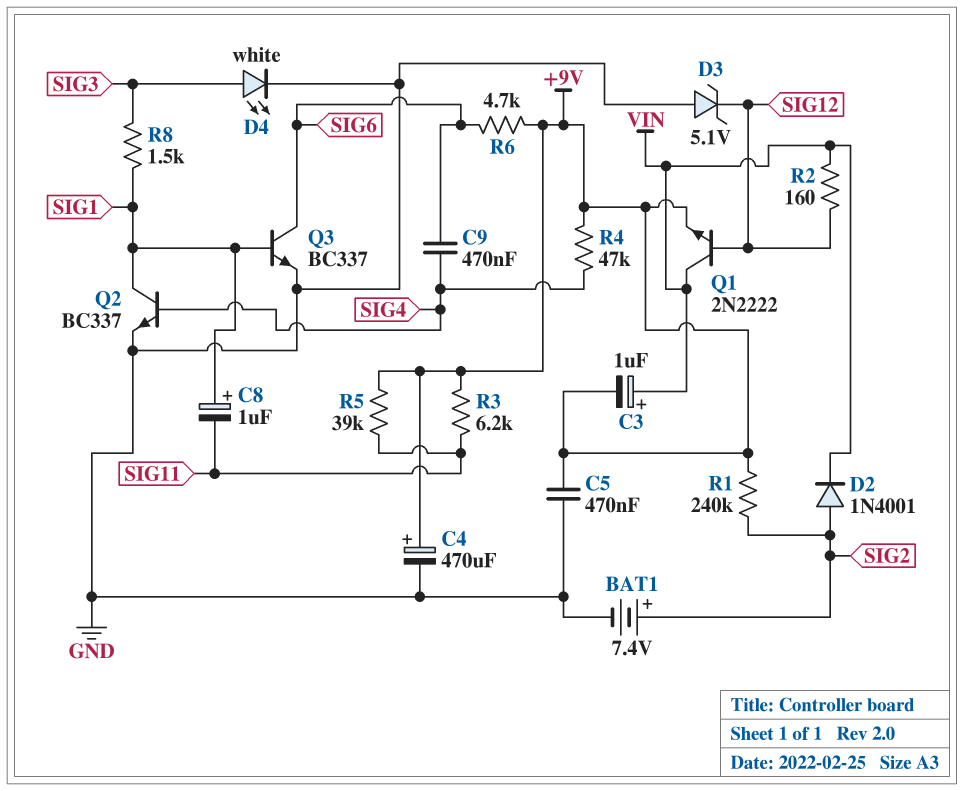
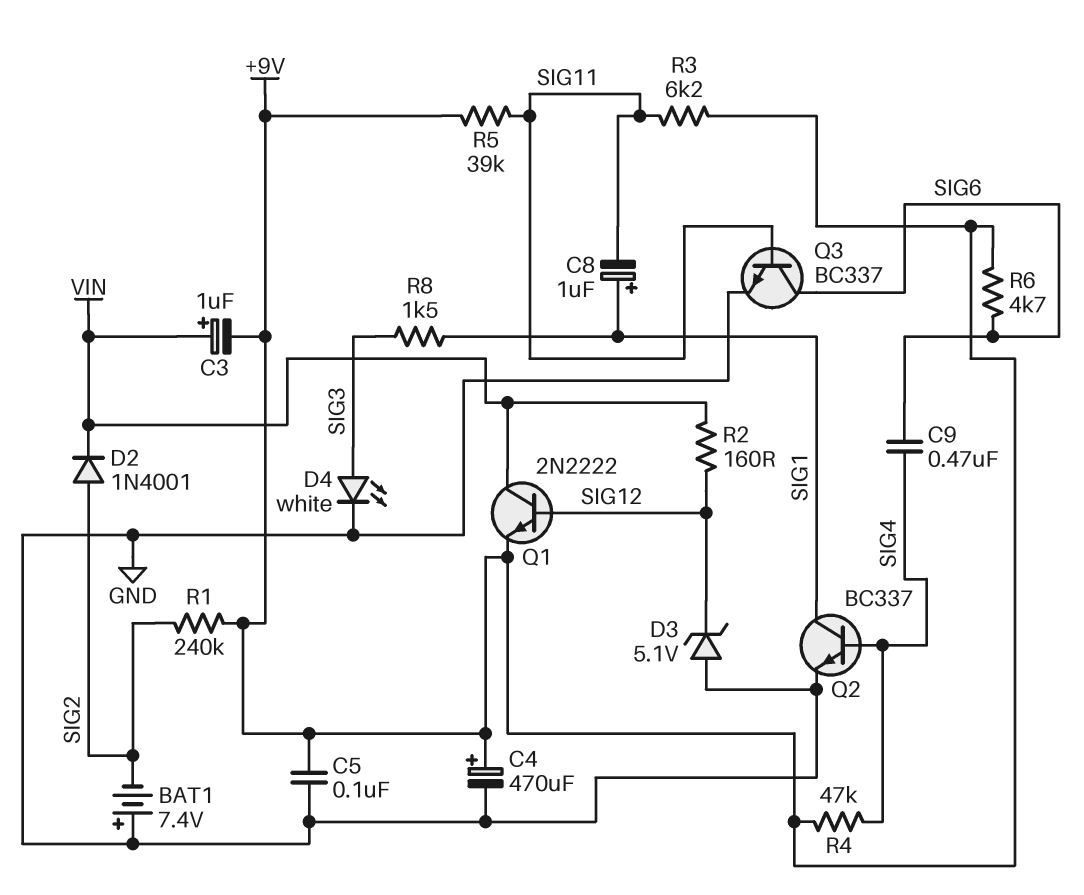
BAT1: 7.4V (plus SIG2, minus GND) -> 7.4V (plus GND, minus SIG2)
C5: 470nF (+9V, GND) -> 100nF (+9V, GND)
Q3: NPN BC337 (B SIG1, C SIG6, E GND) -> NPN BC337 (B SIG11, C SIG6, E GND)

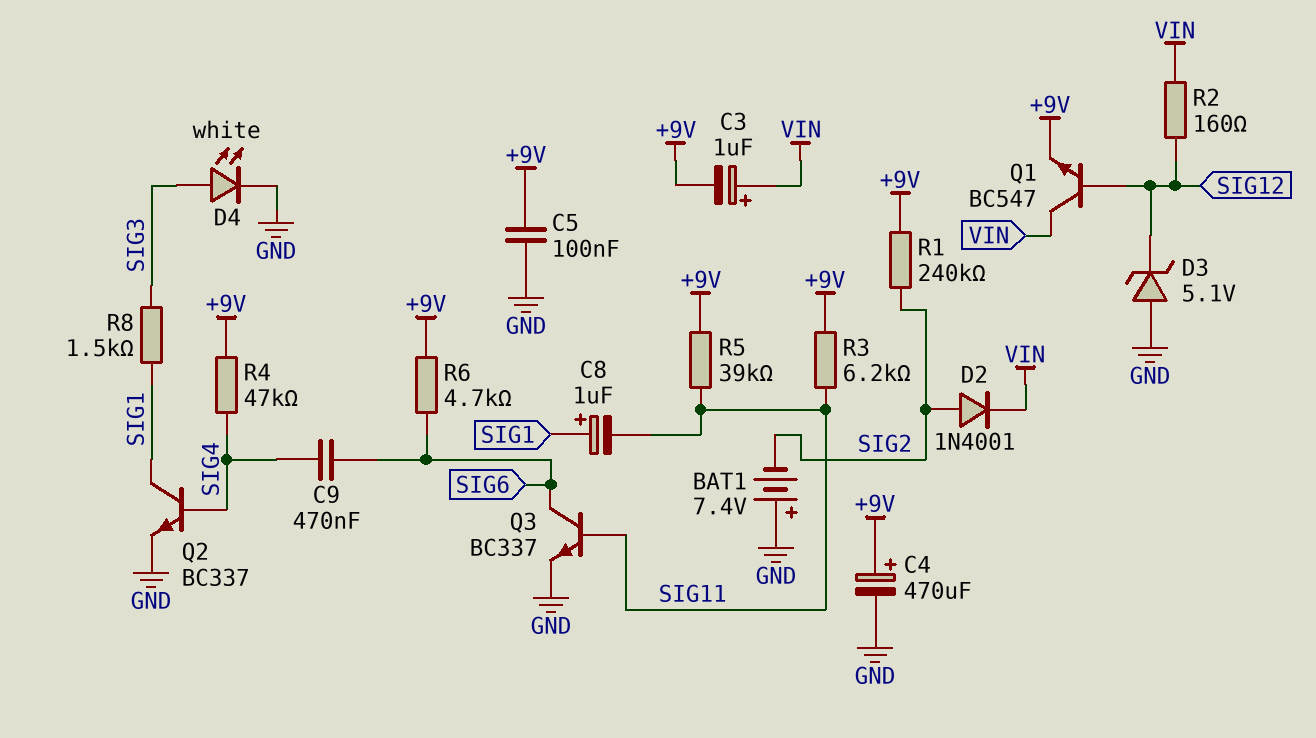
Q1: NPN 2N2222 (B SIG12, C VIN, E +9V) -> NPN BC547 (B SIG12, C VIN, E +9V)

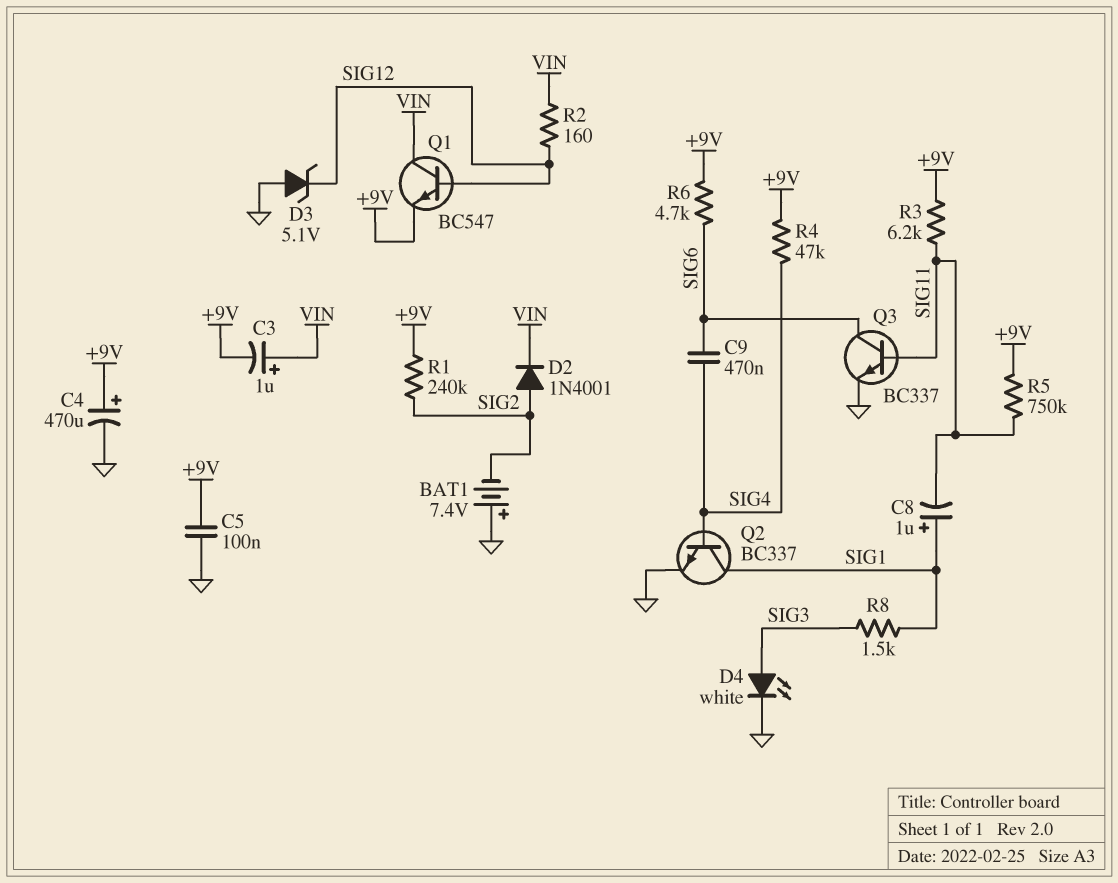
R5: 39k (+9V, SIG11) -> 750k (+9V, SIG11)

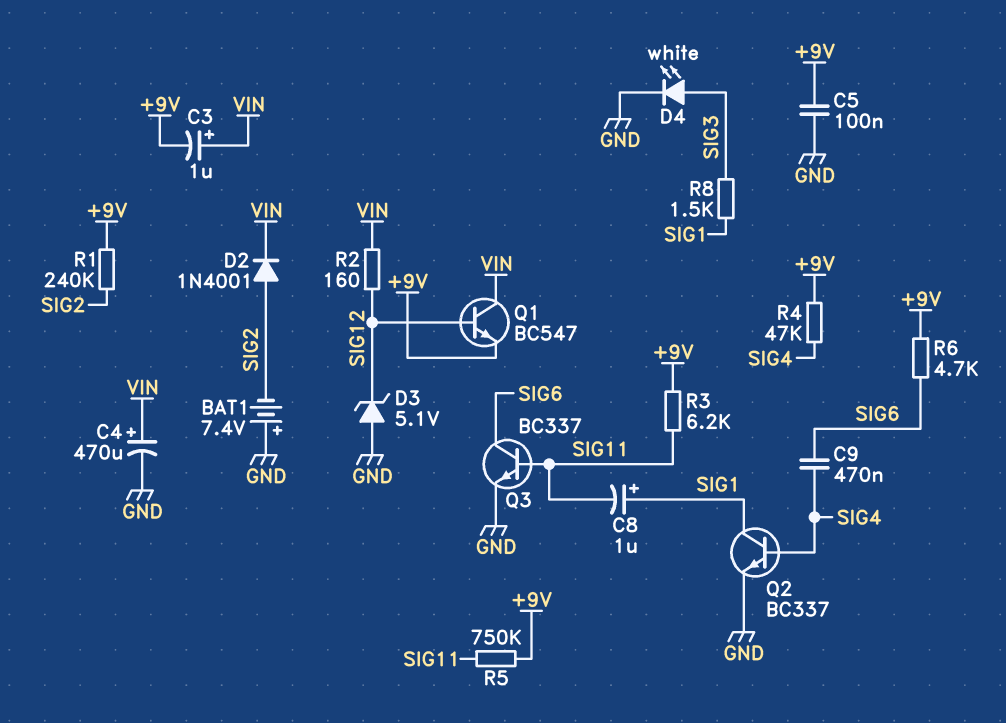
C4: 470uF (plus +9V, minus GND) -> 470uF (plus VIN, minus GND)

